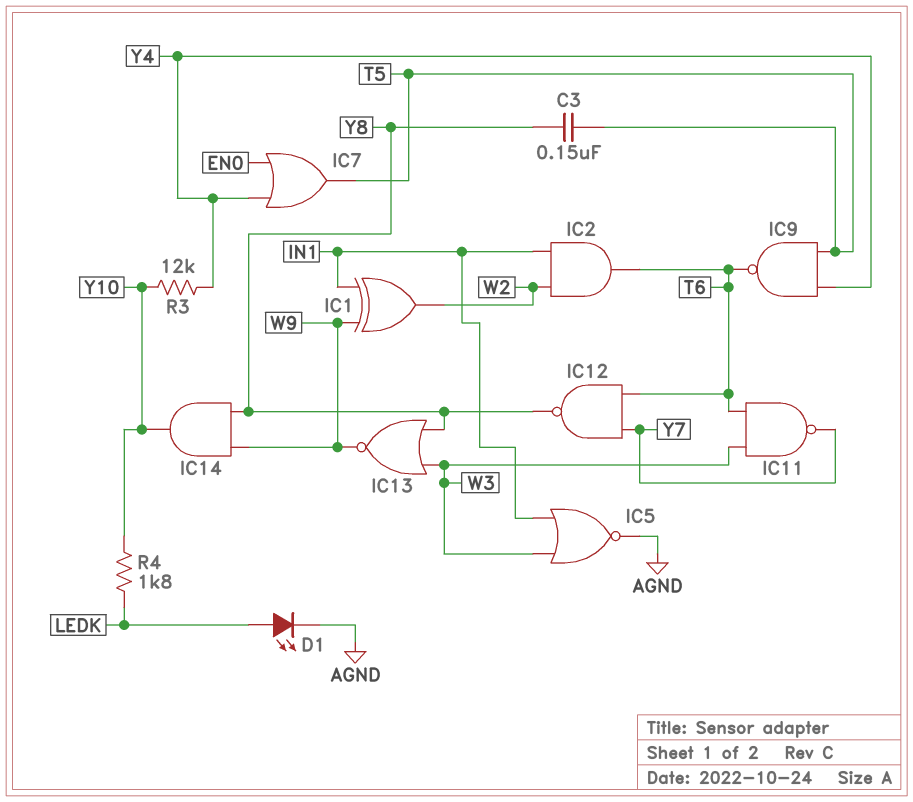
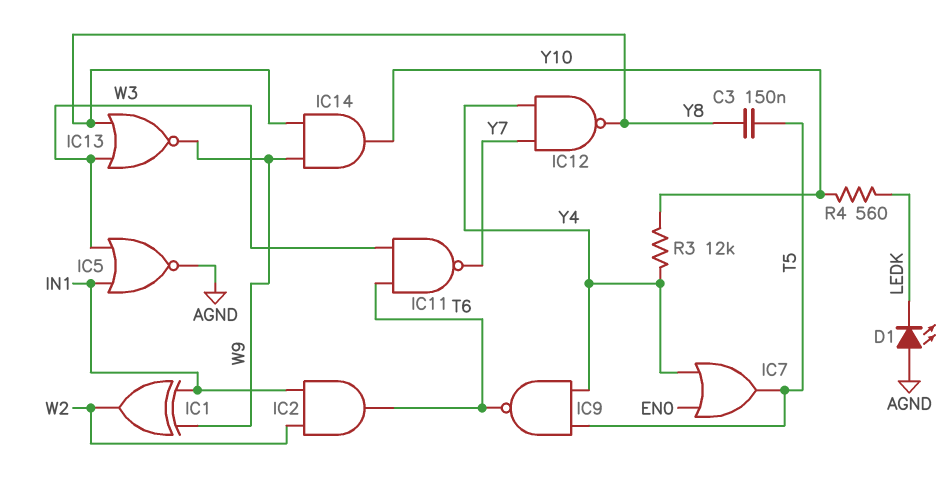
D1: LED (A LEDK, K AGND) -> LED (A AGND, K LEDK)
IC12: NAND (in T6, in Y7, out Y8) -> NAND (in Y4, in Y7, out Y8)
R4: 1.8k (LEDK, Y10) -> 560 (LEDK, Y10)

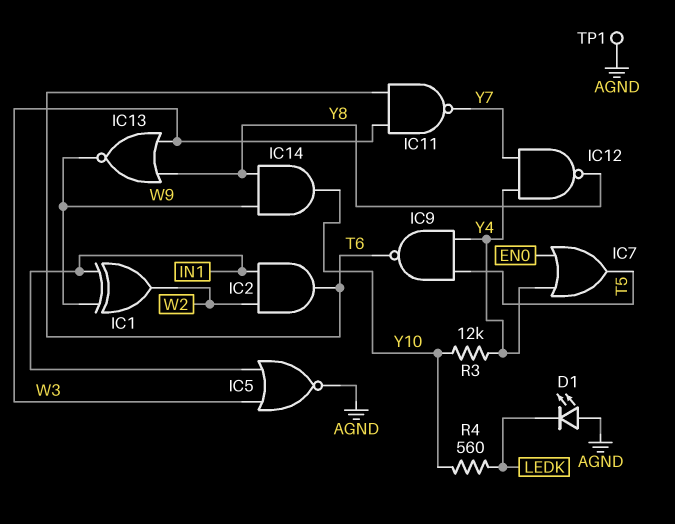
C3: 150nF (T5, Y8) -> none
TP1: none -> test point (AGND)

